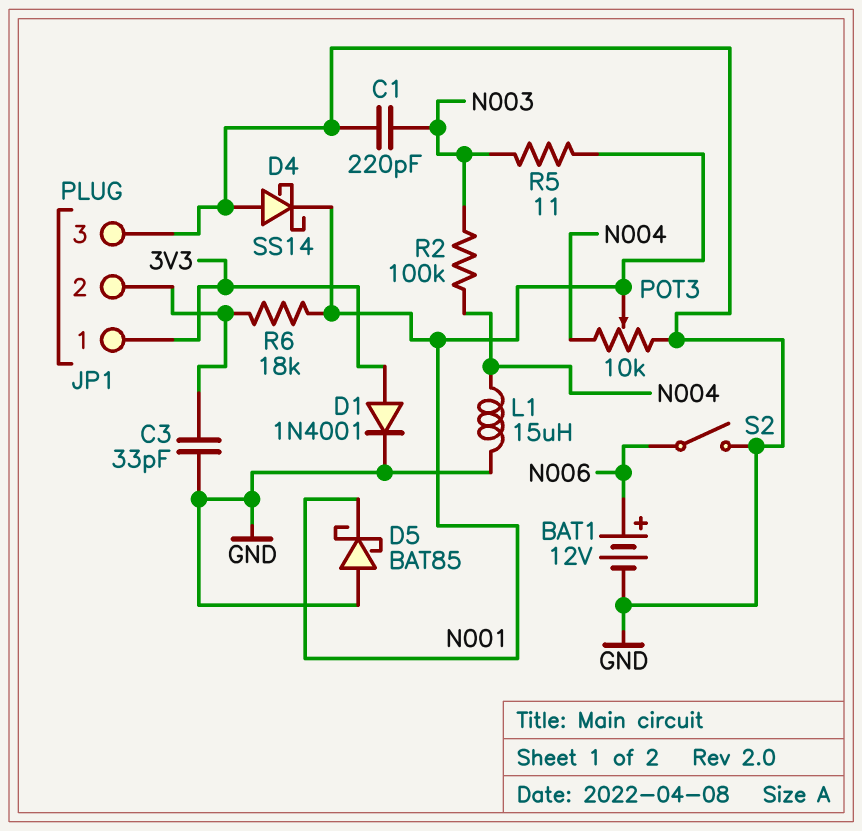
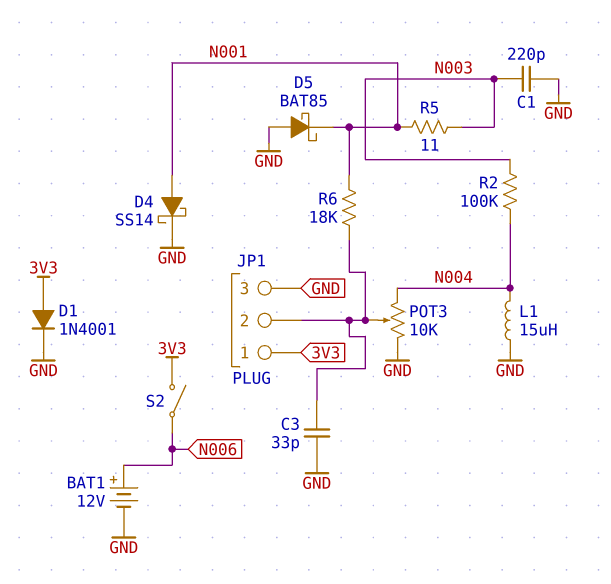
D4: schottky SS14 (A GND, K N001) -> schottky SS14 (A N001, K GND)
POT3: 10k (GND, N004, wiper N001) -> 10k (GND, N004, wiper JP1/2)
S2: switch (GND, N006) -> switch (3V3, N006)

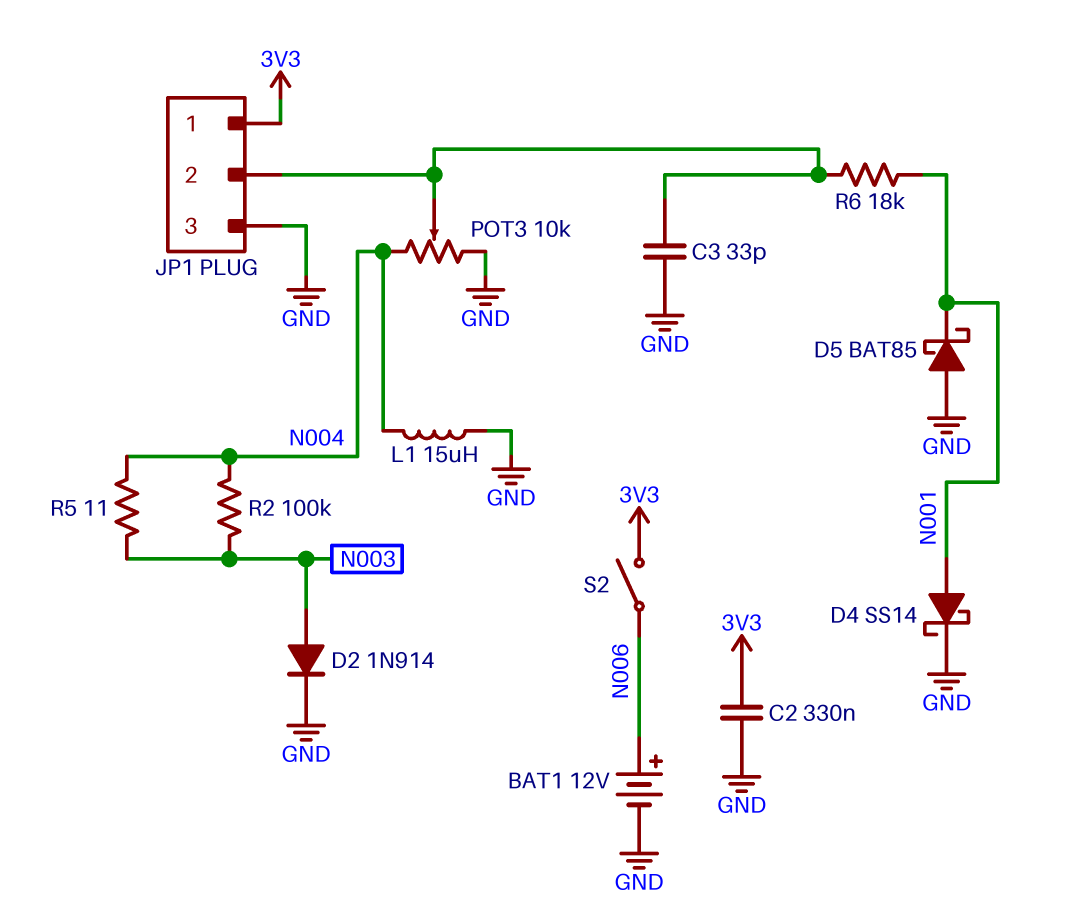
C1: 220pF (GND, N003) -> none
C2: none -> 330nF (3V3, GND)
D1: diode 1N4001 (A 3V3, K GND) -> none
D2: none -> diode 1N914 (A N003, K GND)
R5: 11 (N001, N003) -> 11 (N003, N004)

